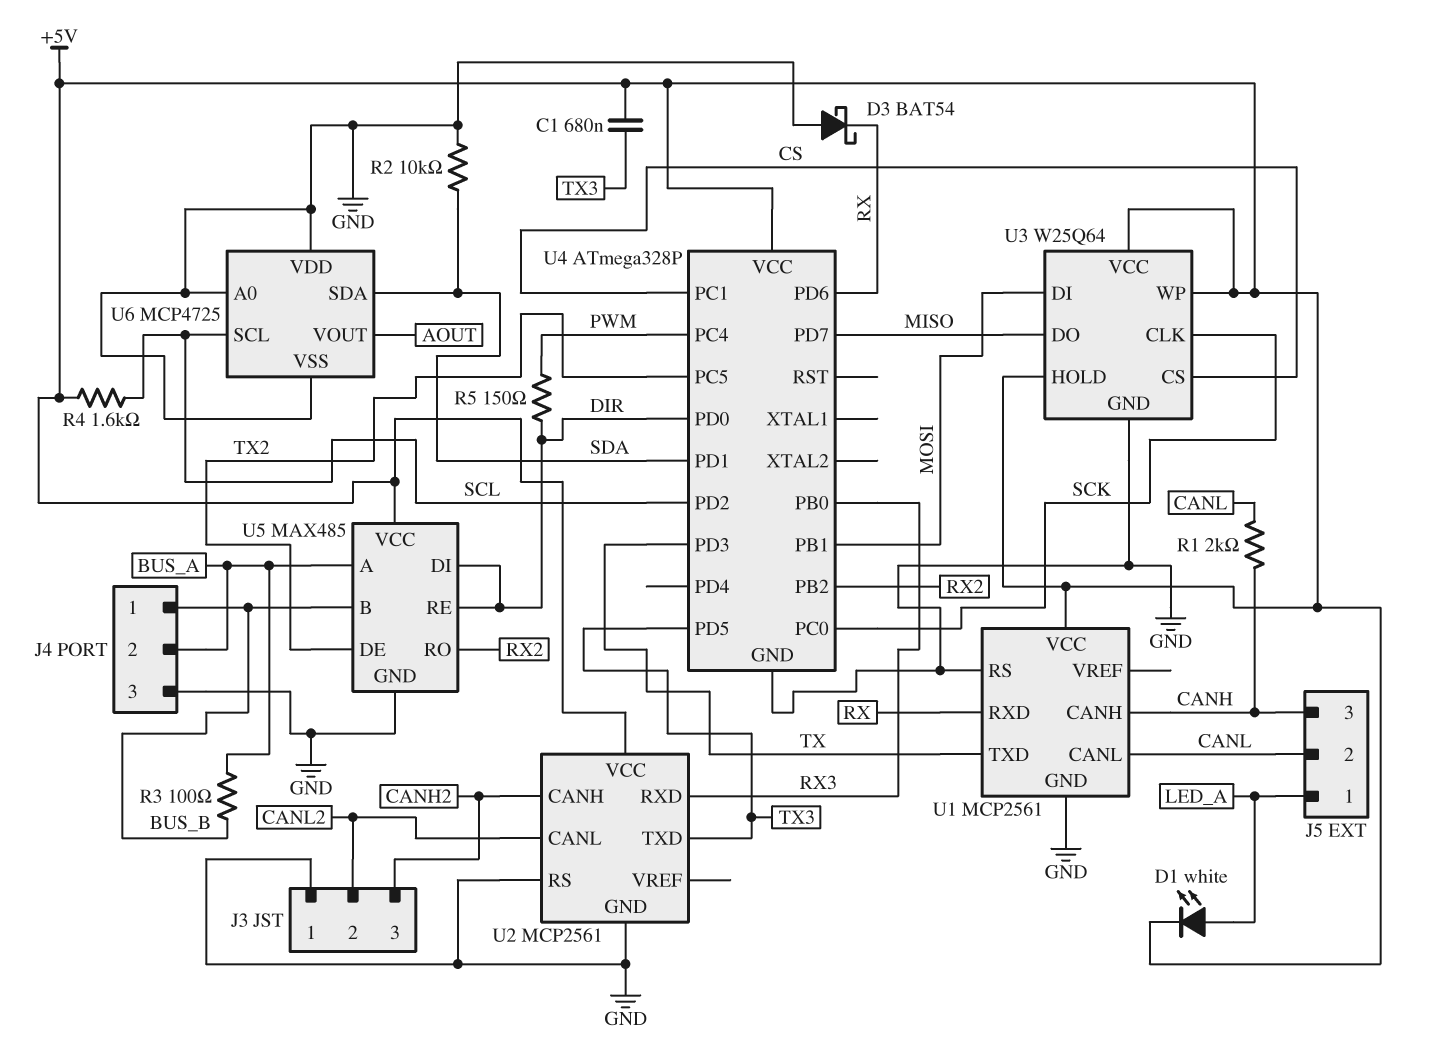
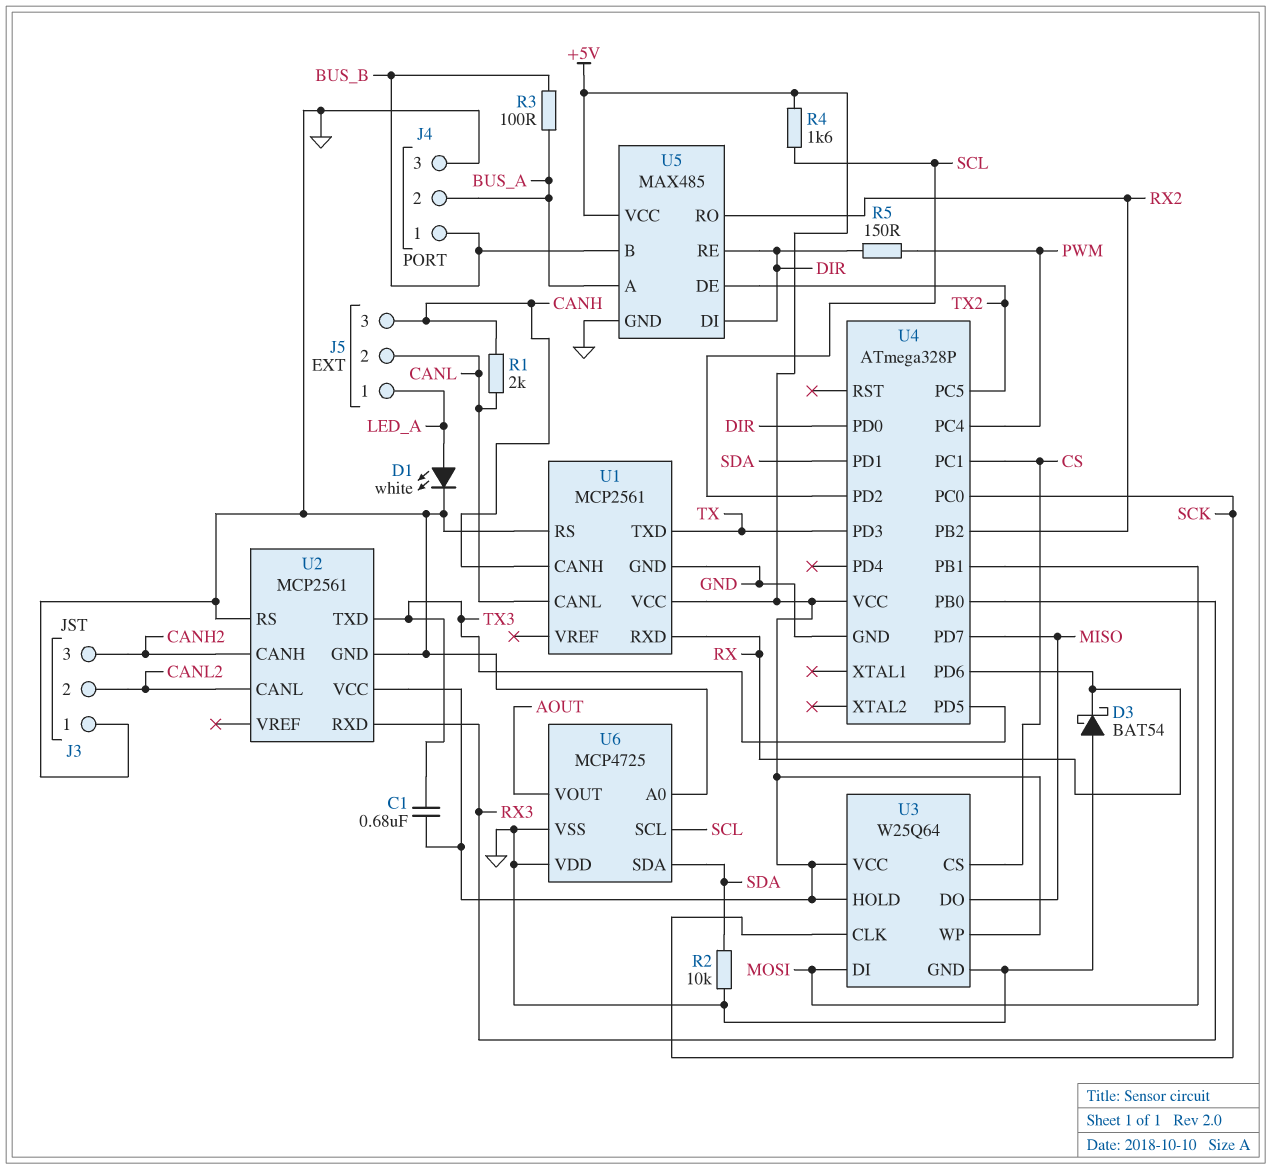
D1: LED white (A LED_A, K +5V) -> LED white (A LED_A, K GND)

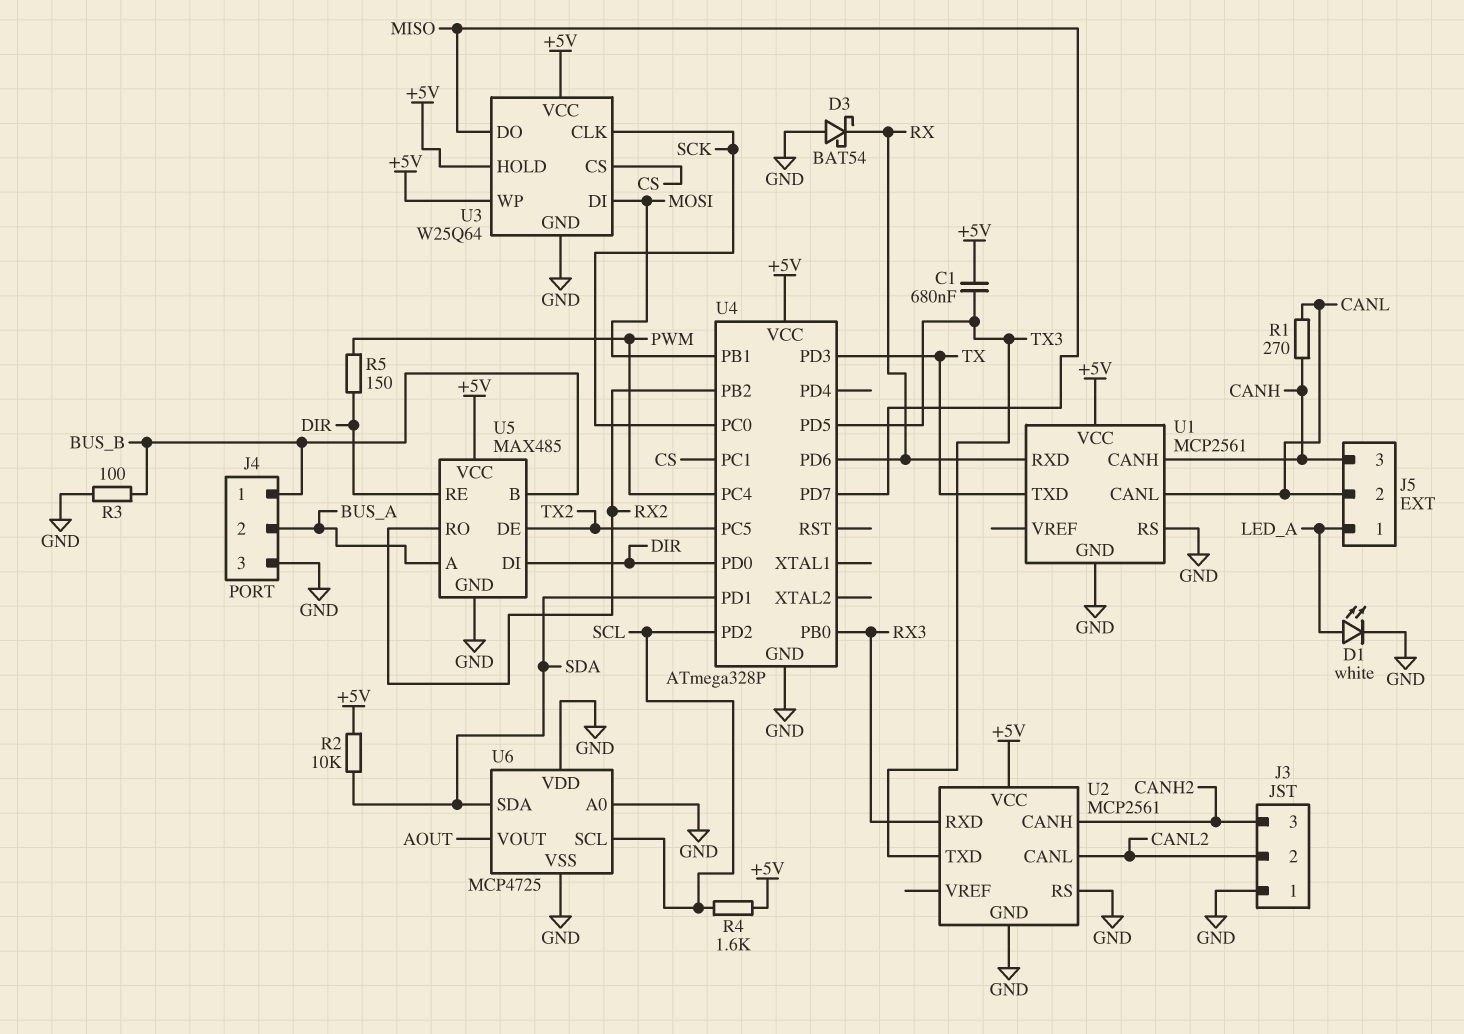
R1: 2k (CANH, CANL) -> 270 (CANH, CANL)
R2: 10k (GND, SDA) -> 10k (+5V, SDA)
R3: 100 (BUS_A, BUS_B) -> 100 (BUS_B, GND)

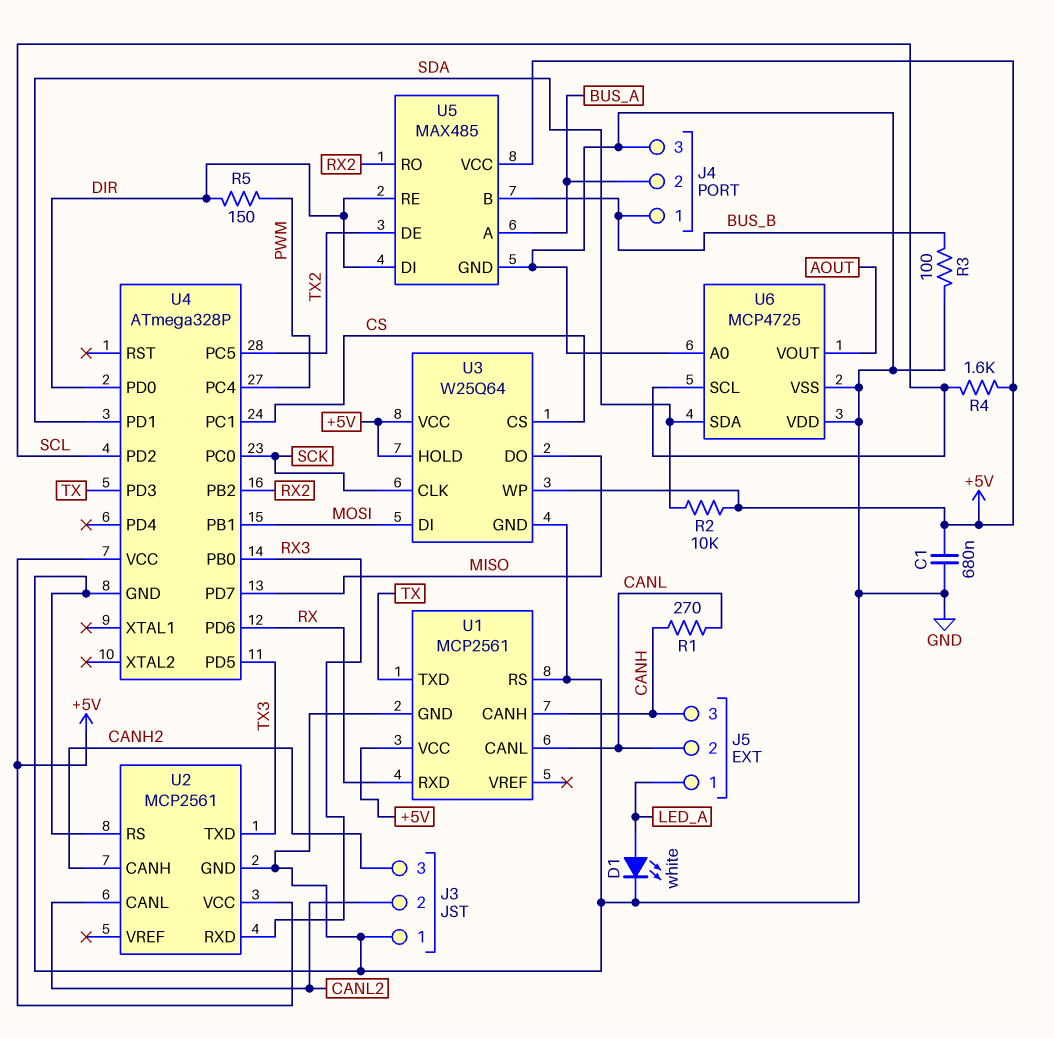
C1: 680nF (+5V, TX3) -> 680nF (+5V, GND)
D3: schottky BAT54 (A GND, K RX) -> none

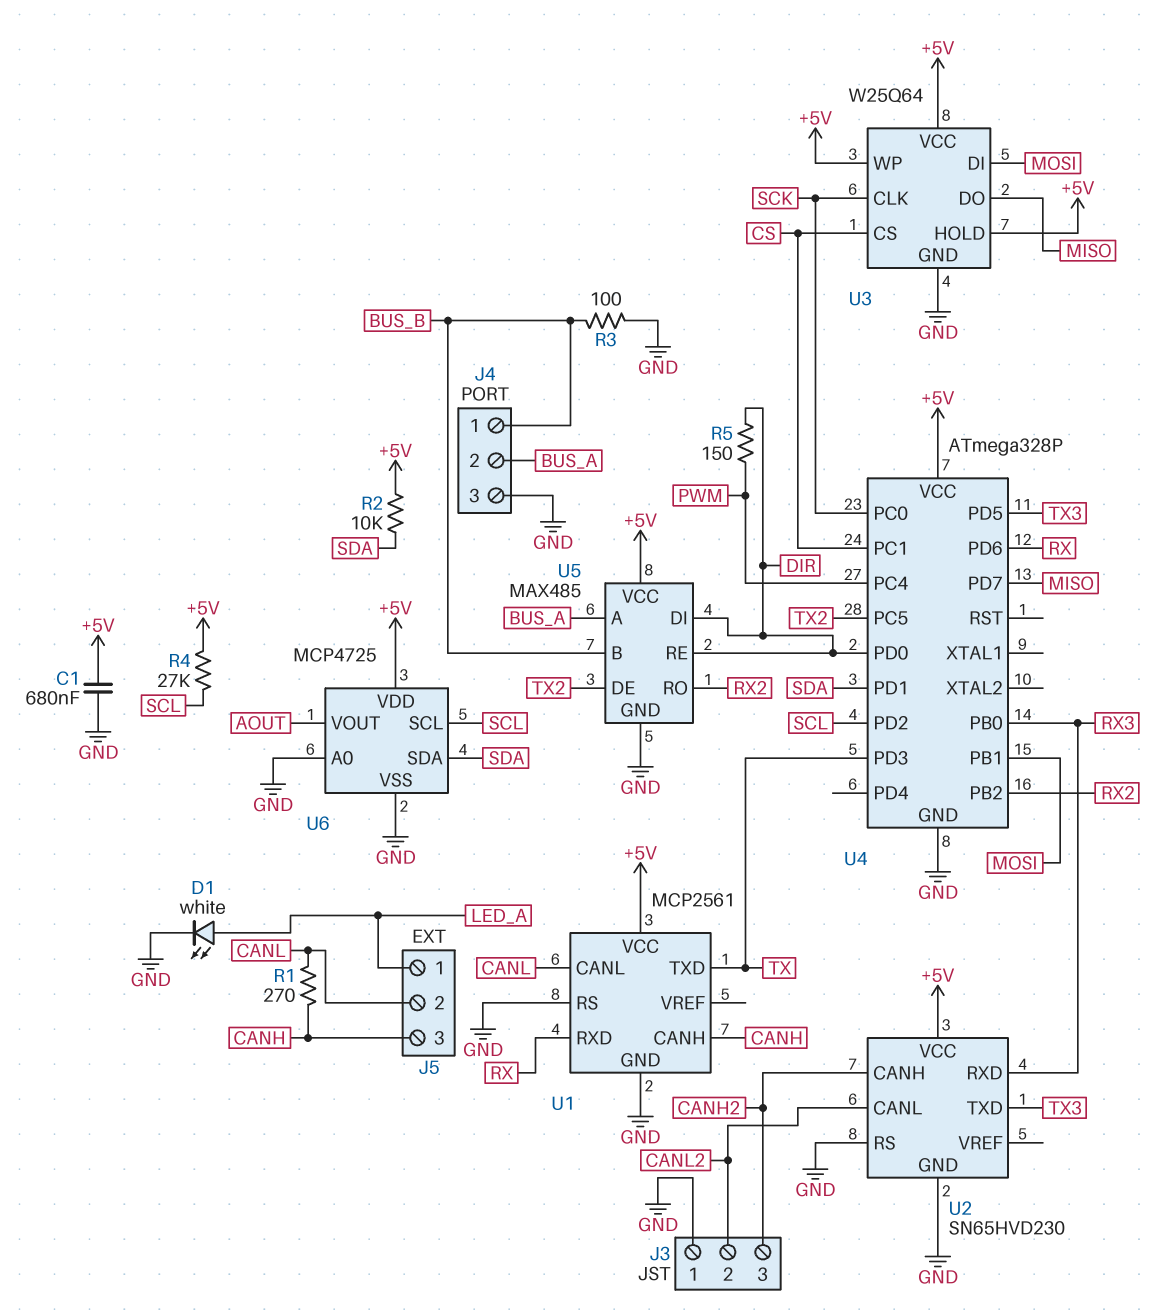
R4: 1.6k (+5V, SCL) -> 27k (+5V, SCL)
U2: MCP2561 -> SN65HVD230
U6 pin VDD: GND -> +5V

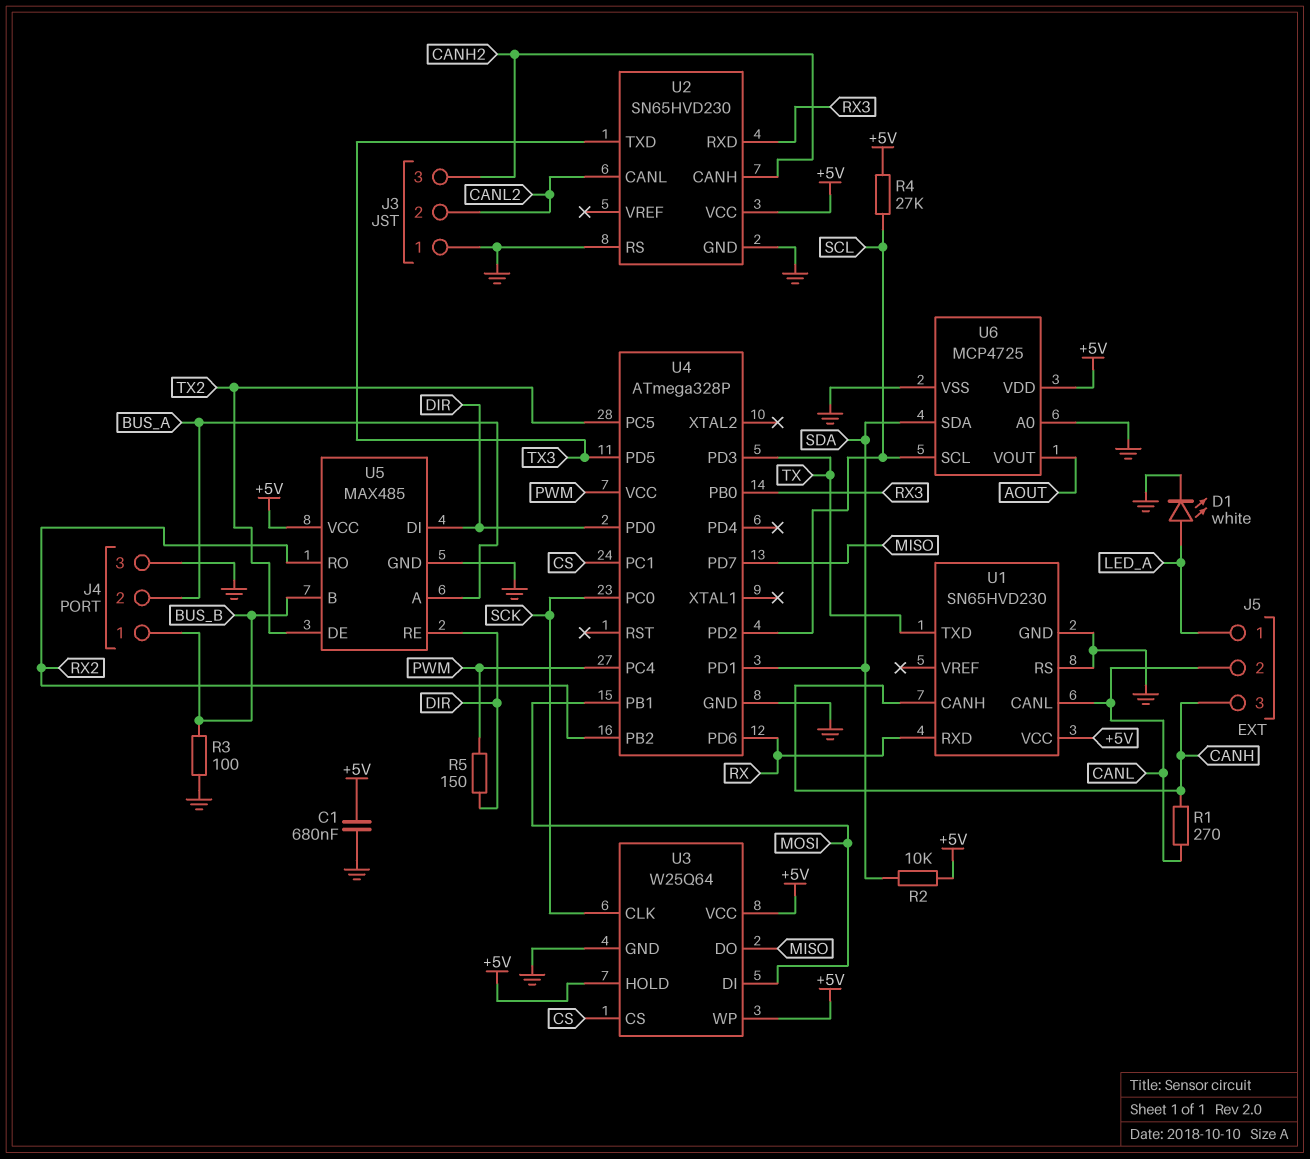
U1: MCP2561 -> SN65HVD230
U4 pin VCC: +5V -> PWM

